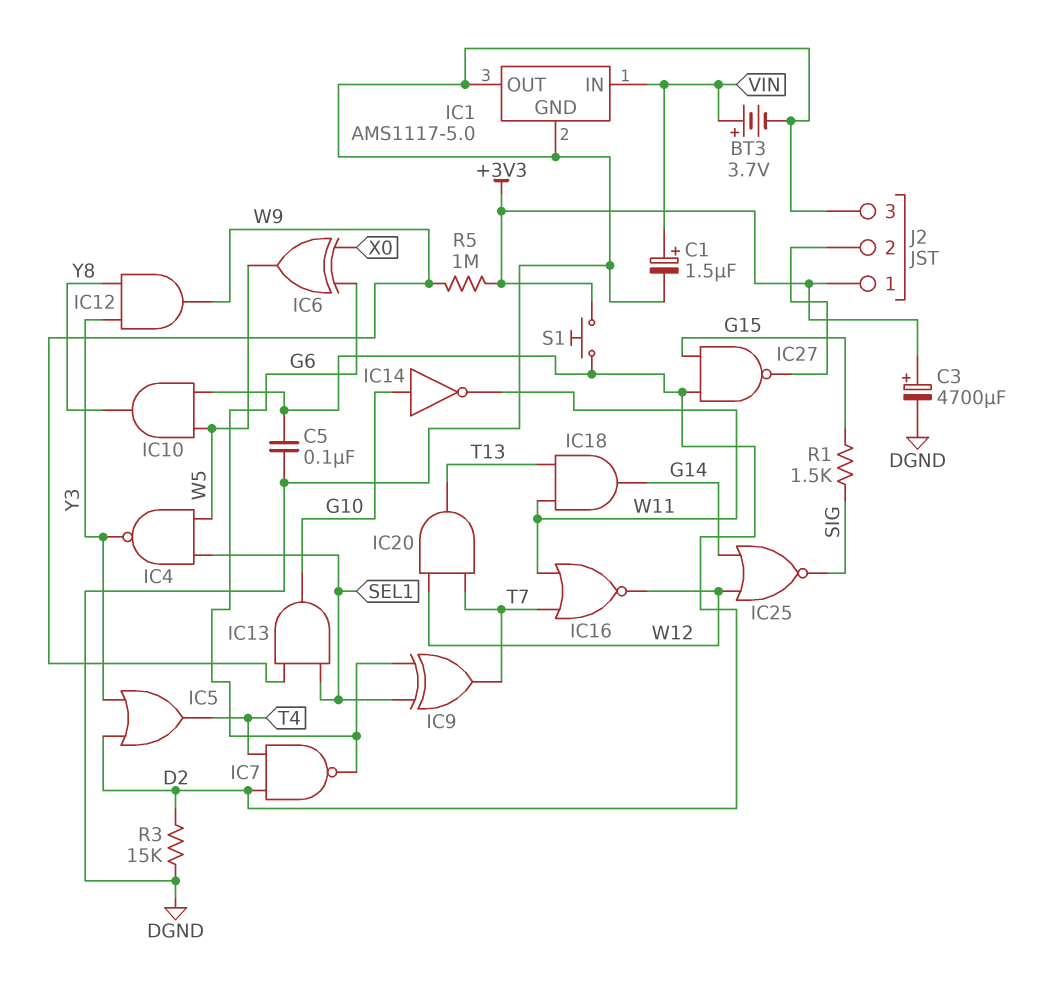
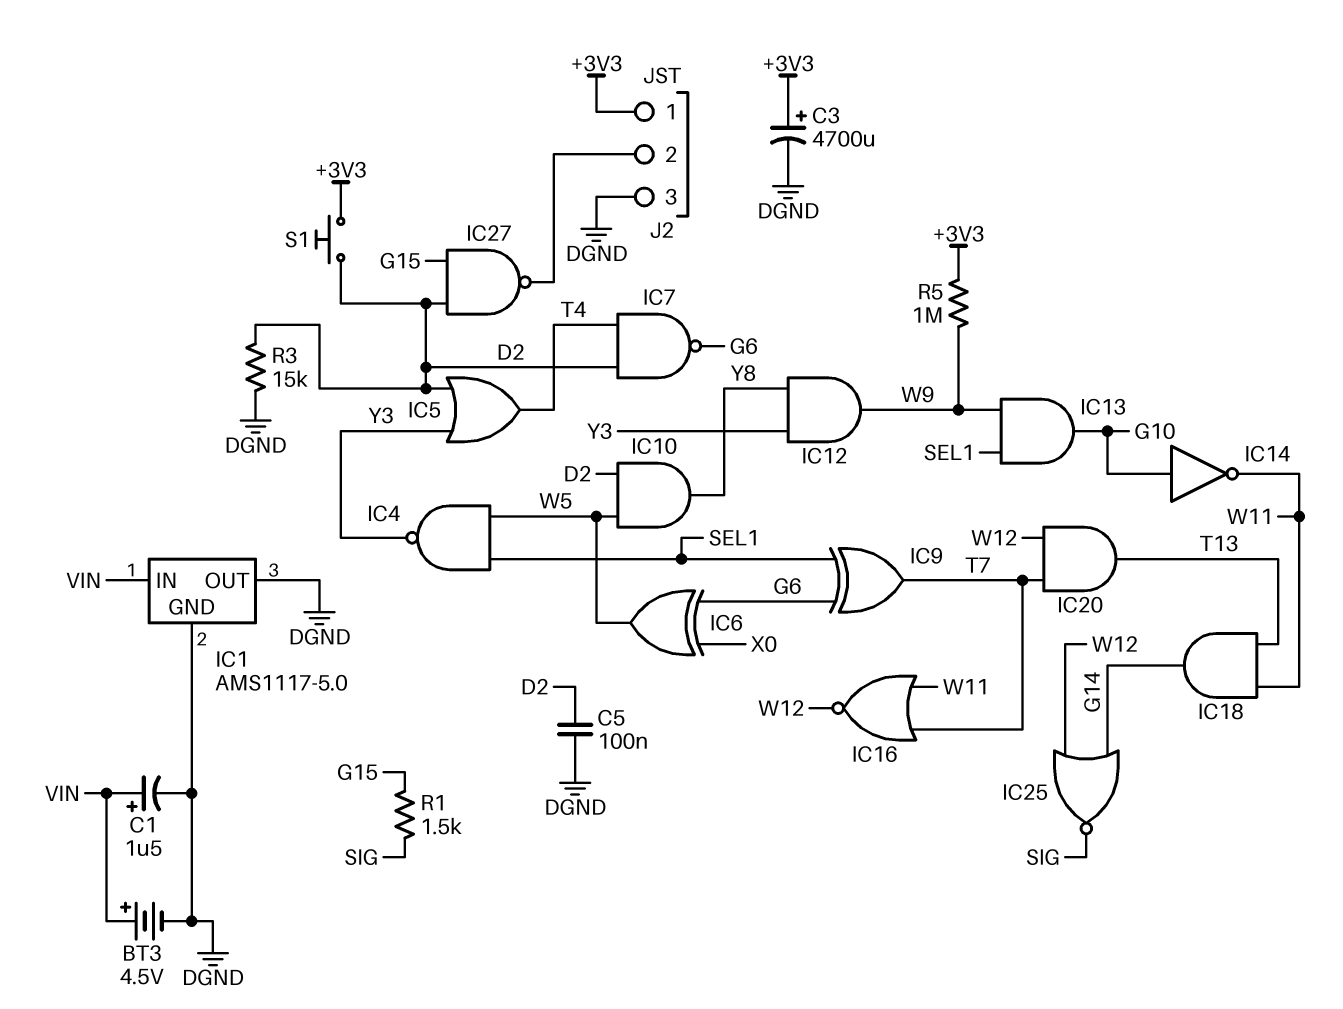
BT3: 3.7V (plus VIN, minus DGND) -> 4.5V (plus VIN, minus DGND)

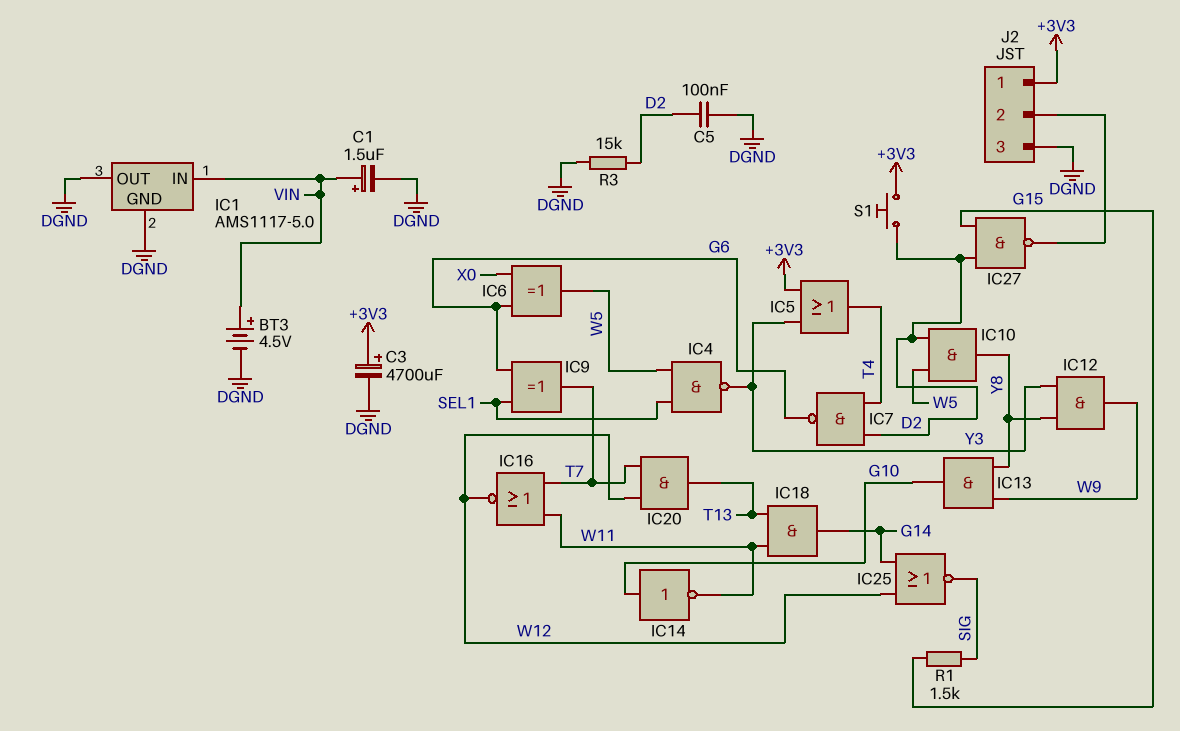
IC5: OR (in D2, in Y3, out T4) -> OR (in +3V3, in Y3, out T4)
IC13: AND (in SEL1, in W9, out G10) -> AND (in W9, in Y8, out G10)
R5: 1M (+3V3, W9) -> none

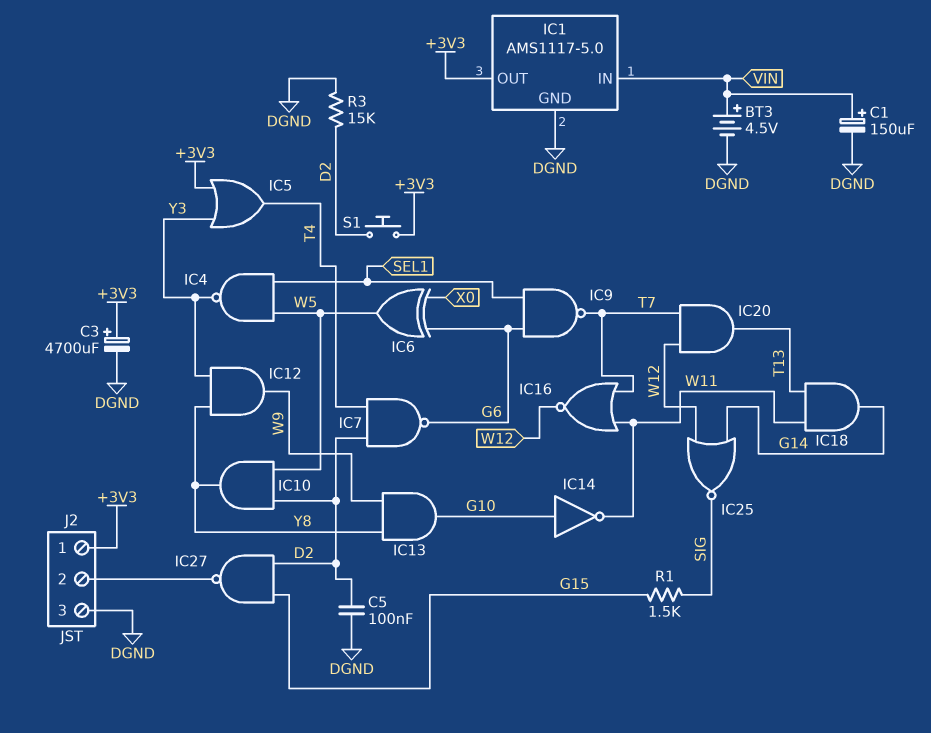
C1: 1.5uF (plus VIN, minus DGND) -> 150uF (plus VIN, minus DGND)
IC1 pin OUT: DGND -> +3V3
IC9: XOR (in G6, in SEL1, out T7) -> NAND (in G6, in SEL1, out T7)

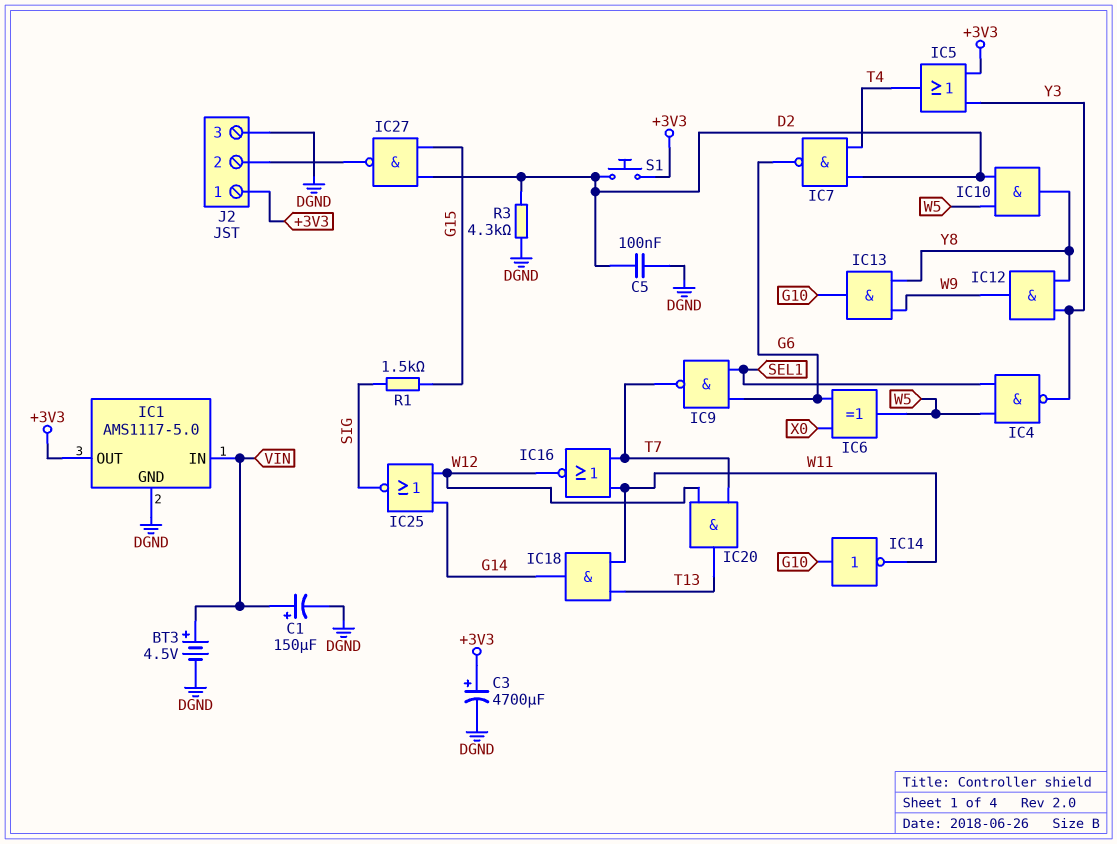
R3: 15k (D2, DGND) -> 4.3k (D2, DGND)

